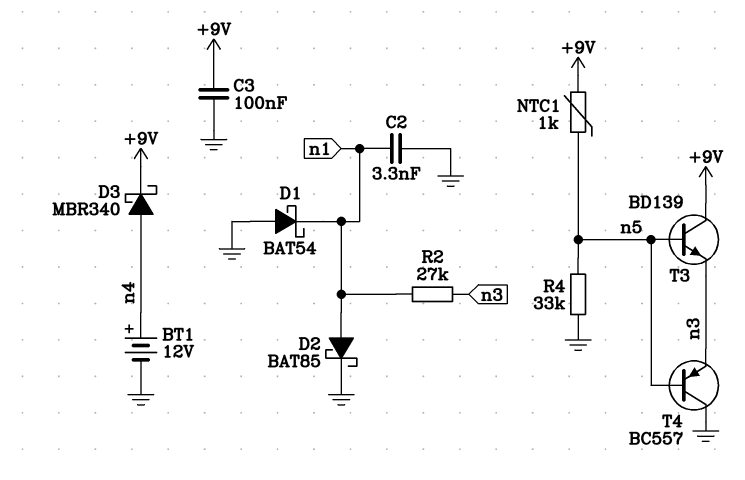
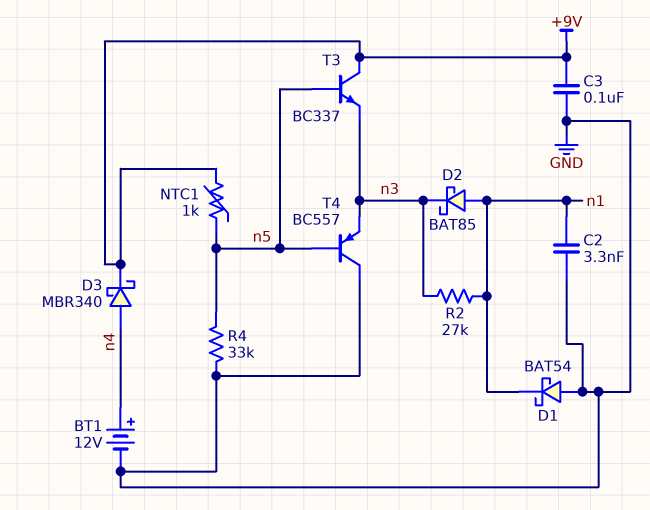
D2: schottky BAT85 (A n1, K GND) -> schottky BAT85 (A n1, K n3)
T3: NPN BD139 (B n5, C +9V, E n3) -> NPN BC337 (B n5, C +9V, E n3)

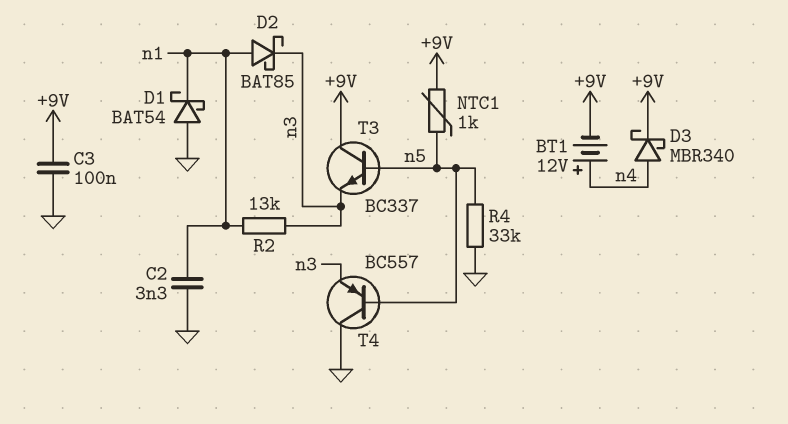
BT1: 12V (plus n4, minus GND) -> 12V (plus n4, minus +9V)
R2: 27k (n1, n3) -> 13k (n1, n3)

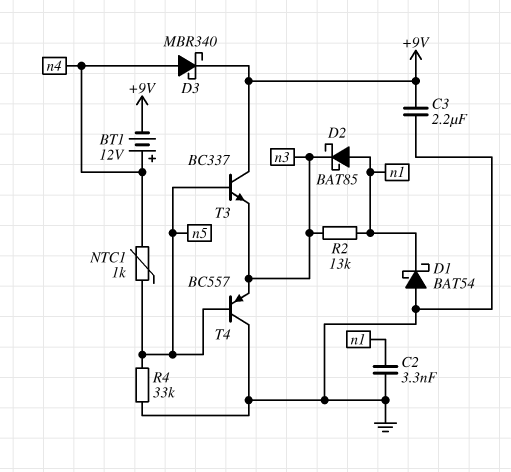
C3: 100nF (+9V, GND) -> 2.2uF (+9V, GND)
NTC1: 1k (+9V, n5) -> 1k (n4, n5)

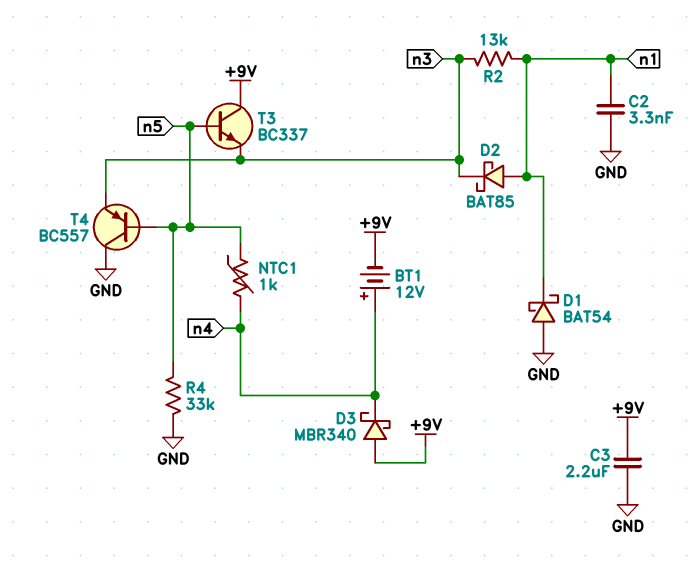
D3: schottky MBR340 (A n4, K +9V) -> schottky MBR340 (A +9V, K n4)

